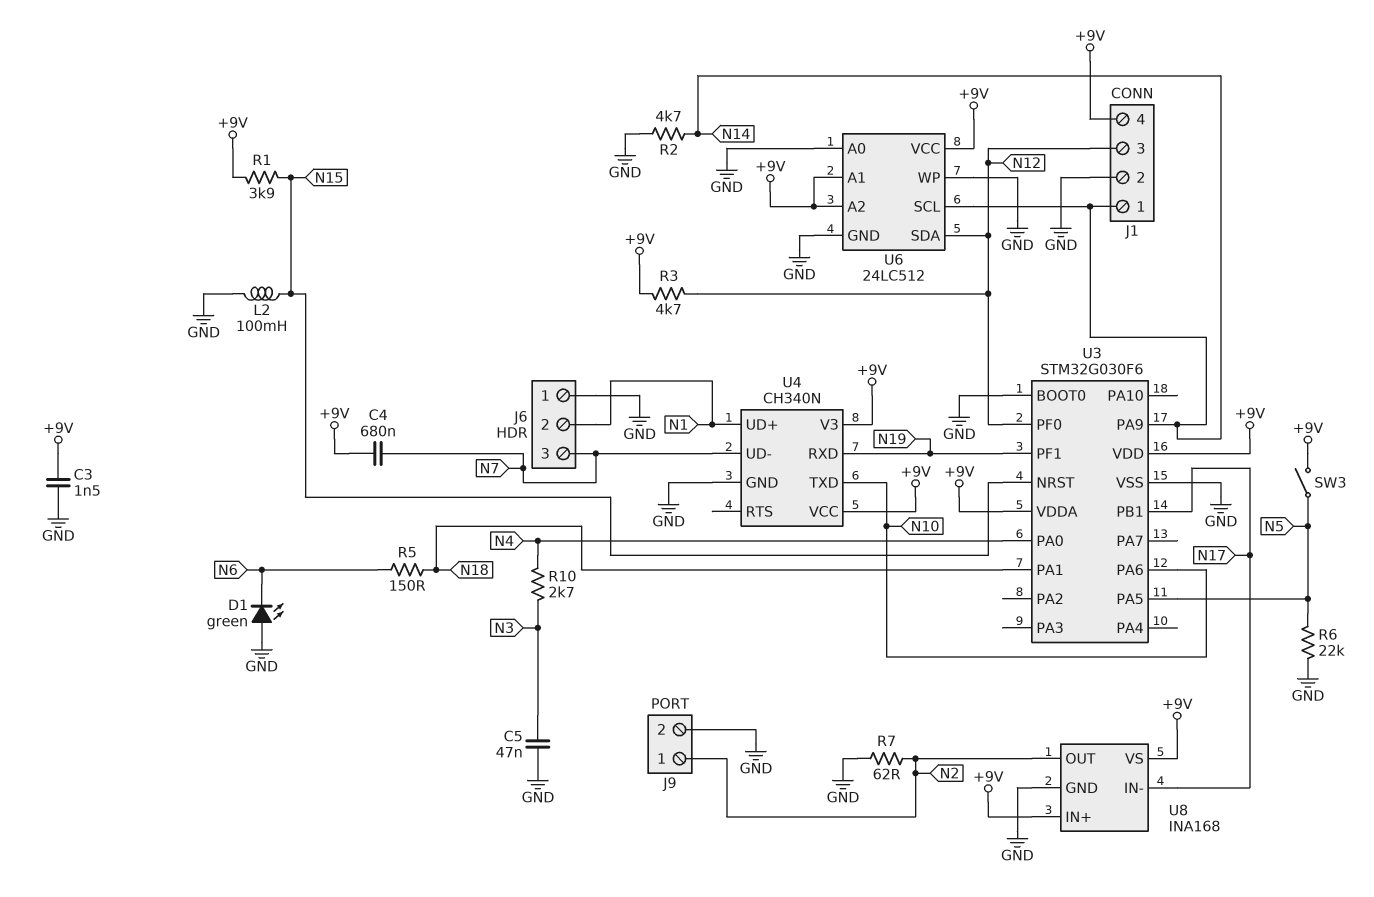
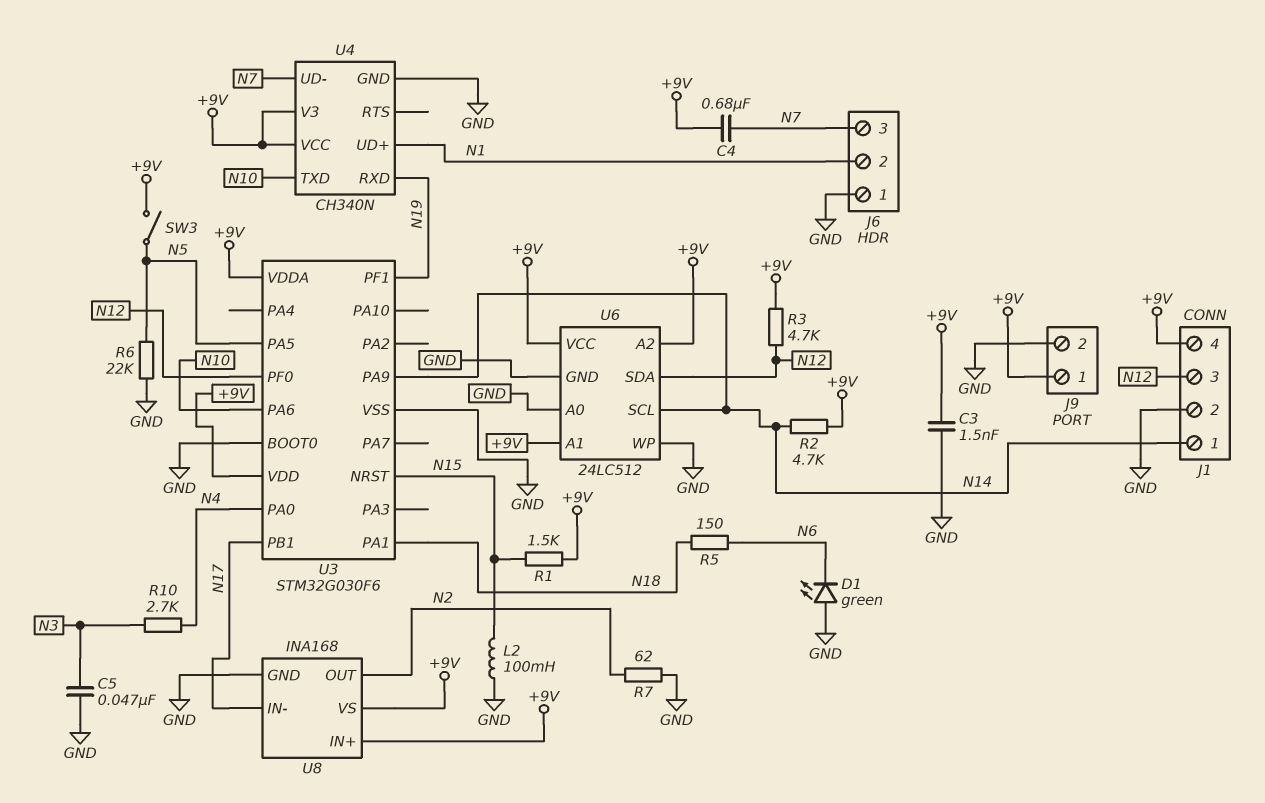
J9 pin 1: N2 -> +9V
R1: 3.9k (+9V, N15) -> 1.5k (+9V, N15)
R2: 4.7k (GND, N14) -> 4.7k (+9V, N14)

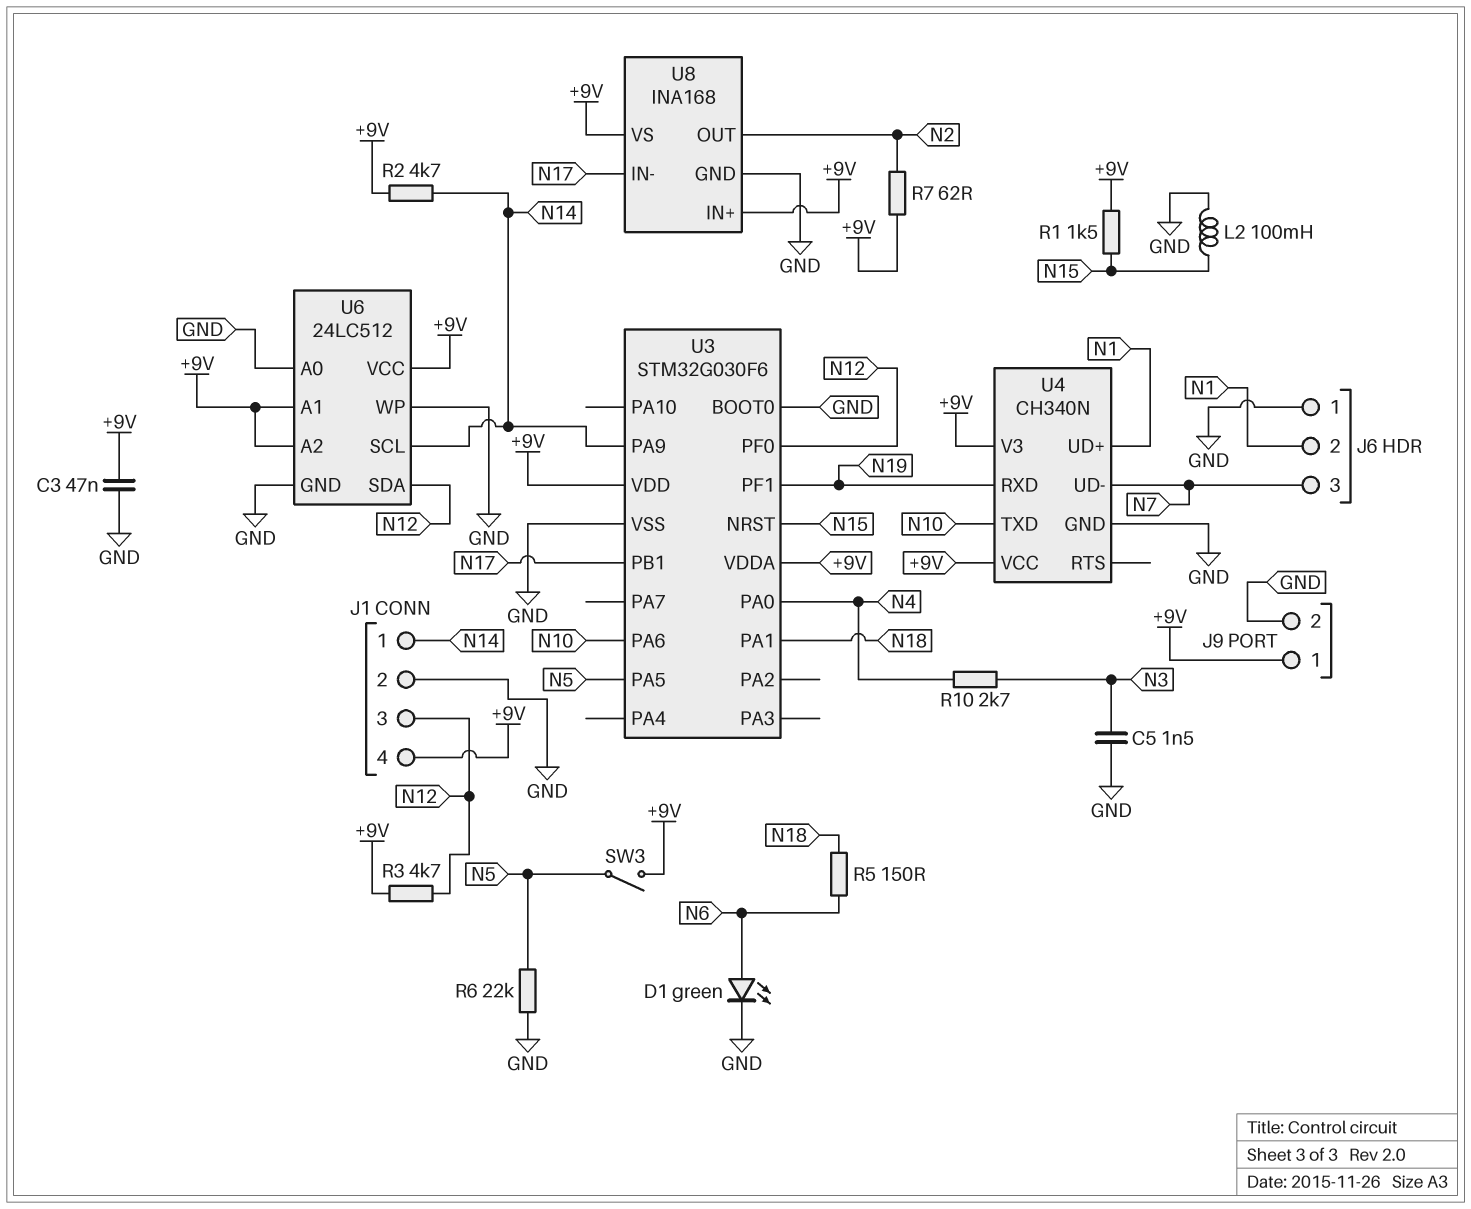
C3: 1.5nF (+9V, GND) -> 47nF (+9V, GND)
C4: 680nF (+9V, N7) -> none
C5: 47nF (GND, N3) -> 1.5nF (GND, N3)
D1: LED green (A GND, K N6) -> LED green (A N6, K GND)
R7: 62 (GND, N2) -> 62 (+9V, N2)

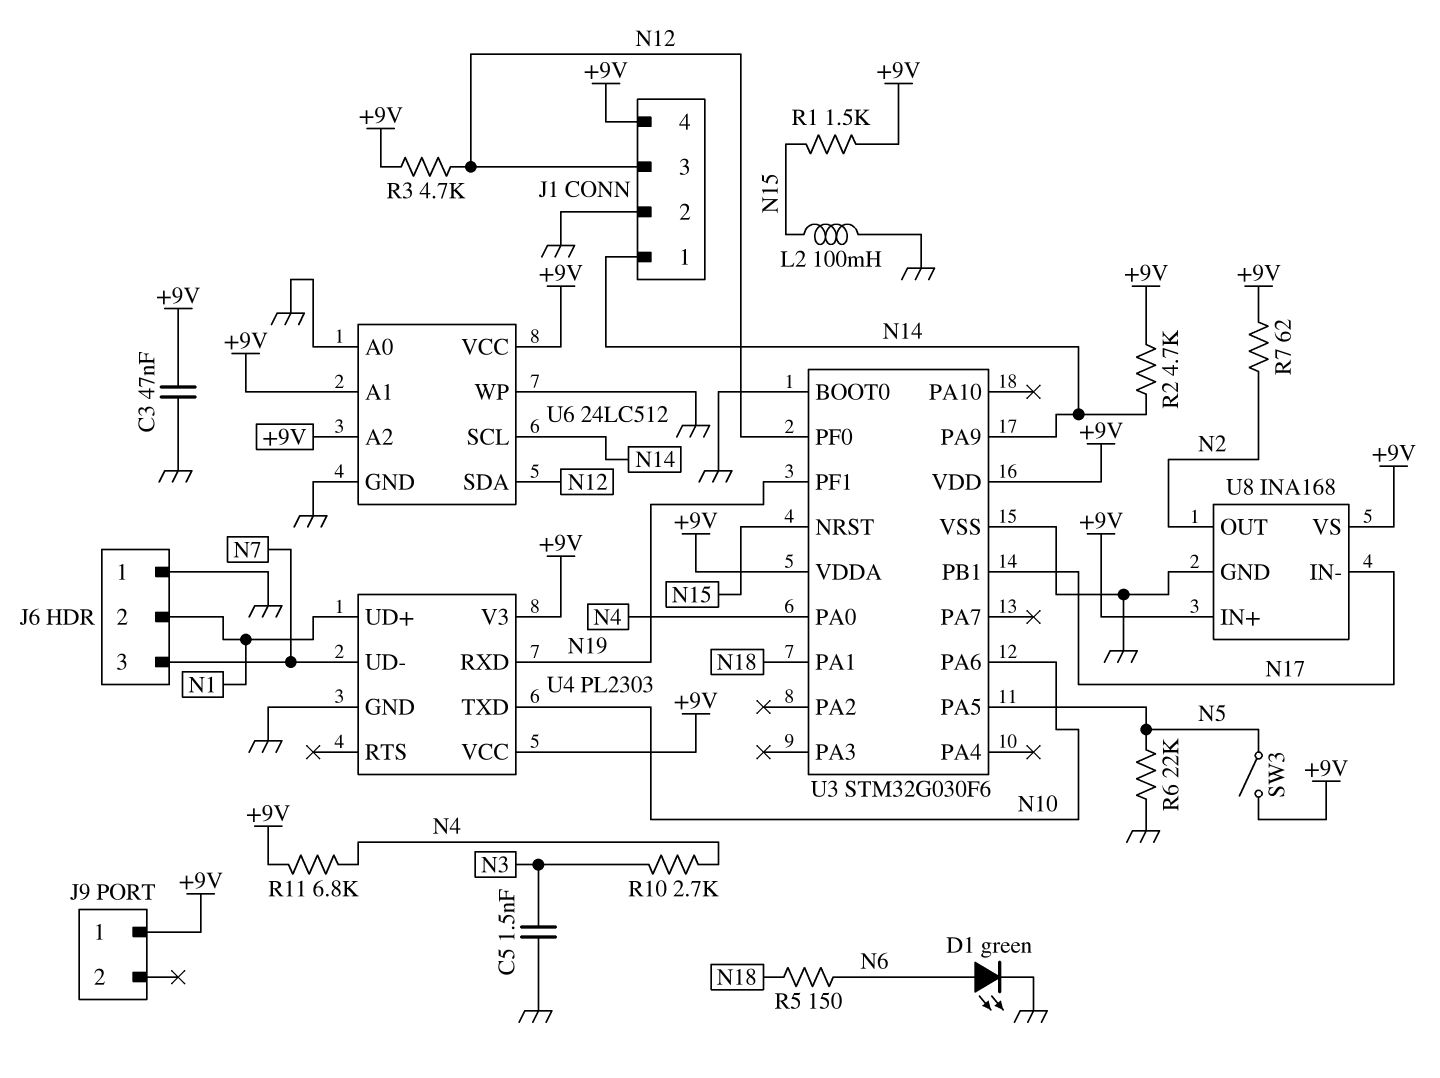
J9 pin 2: GND -> none
R11: none -> 6.8k (+9V, N4)
U4: CH340N -> PL2303

